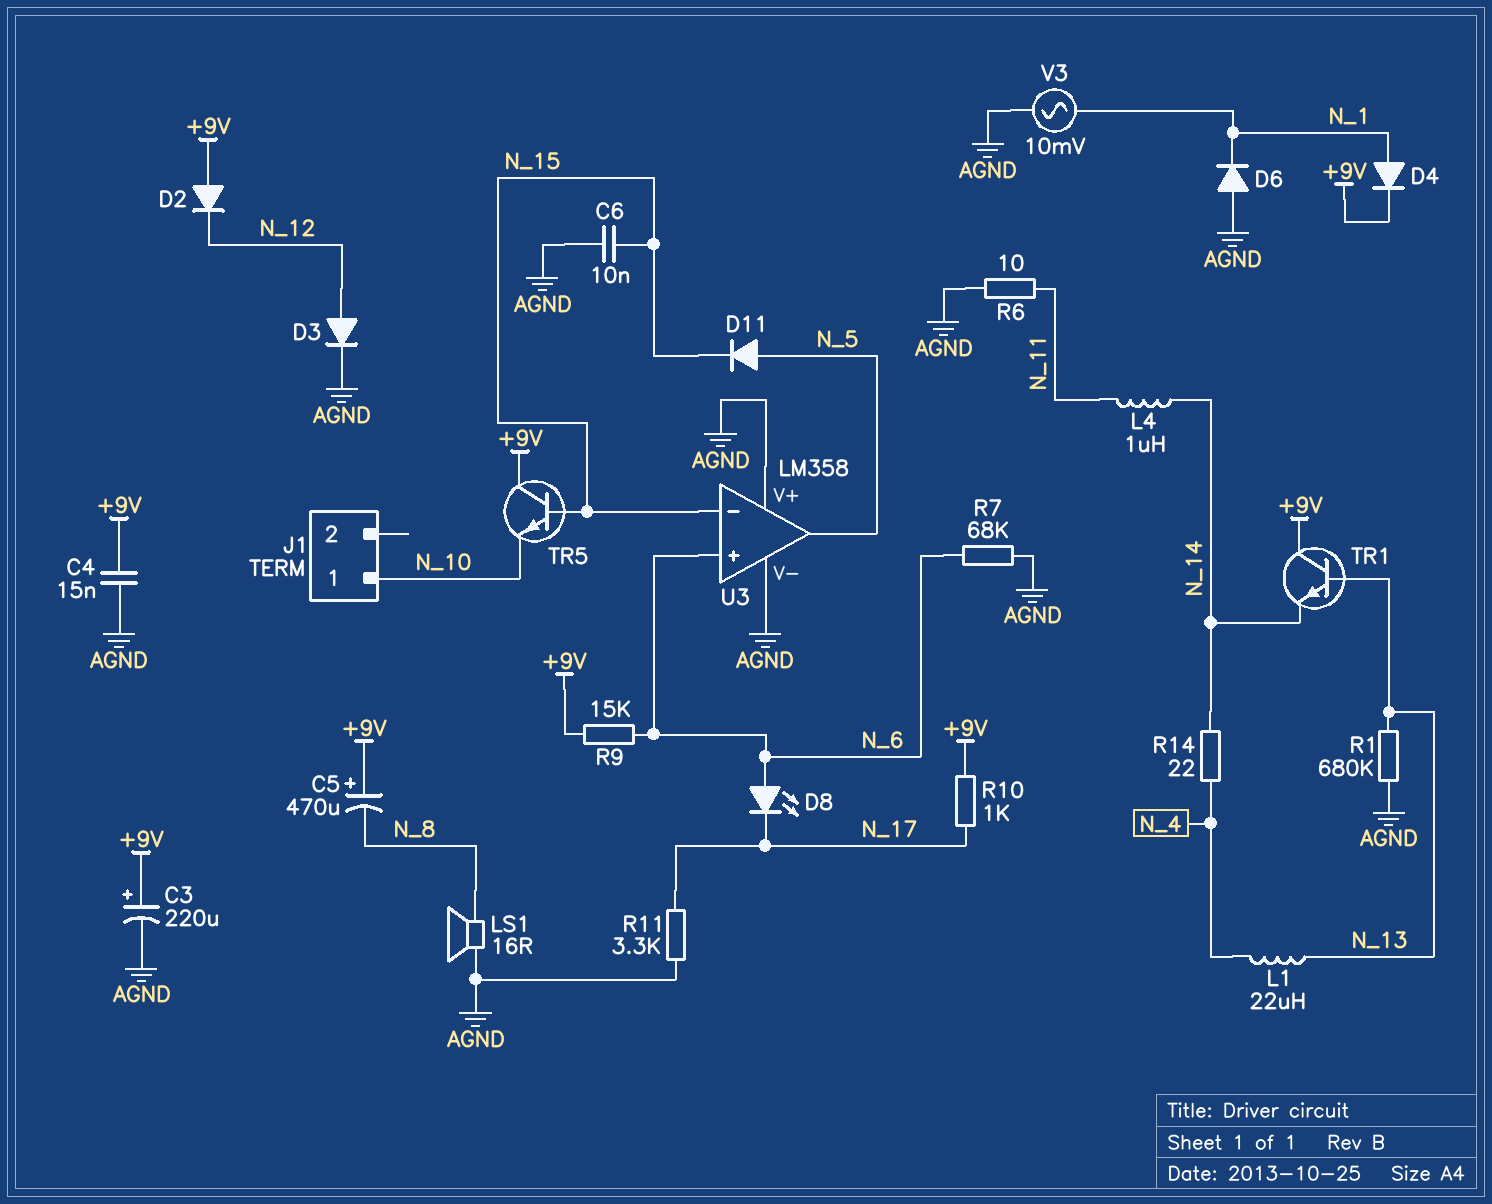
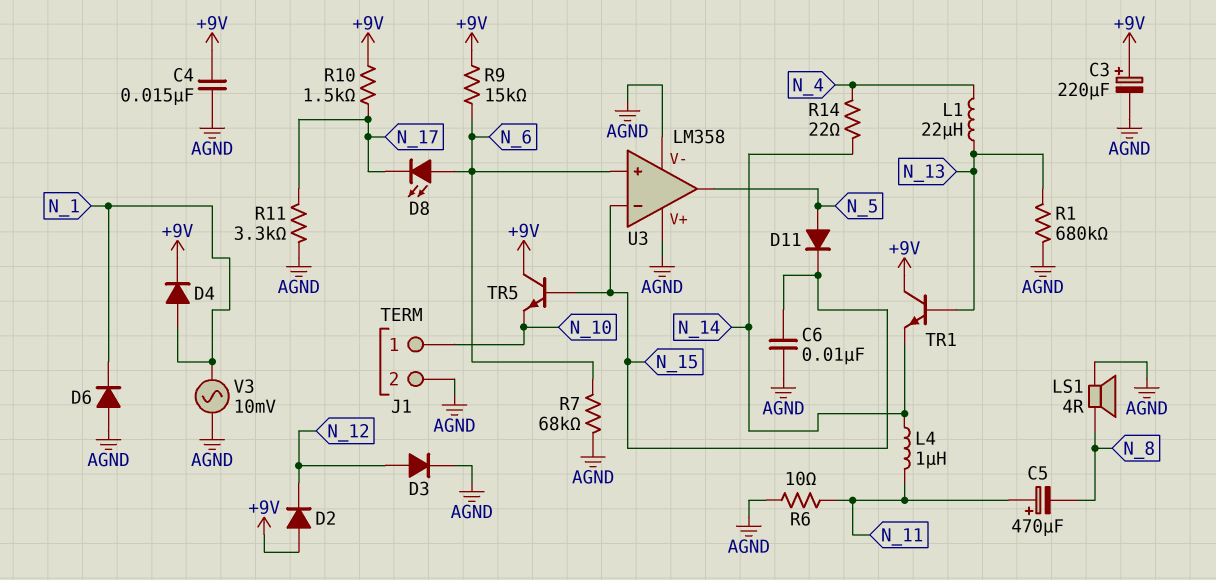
C5: 470uF (plus +9V, minus N_8) -> 470uF (plus N_11, minus N_8)
J1 pin 2: none -> AGND
LS1: speaker 16R (AGND, N_8) -> speaker 4R (AGND, N_8)
R10: 1k (+9V, N_17) -> 1.5k (+9V, N_17)

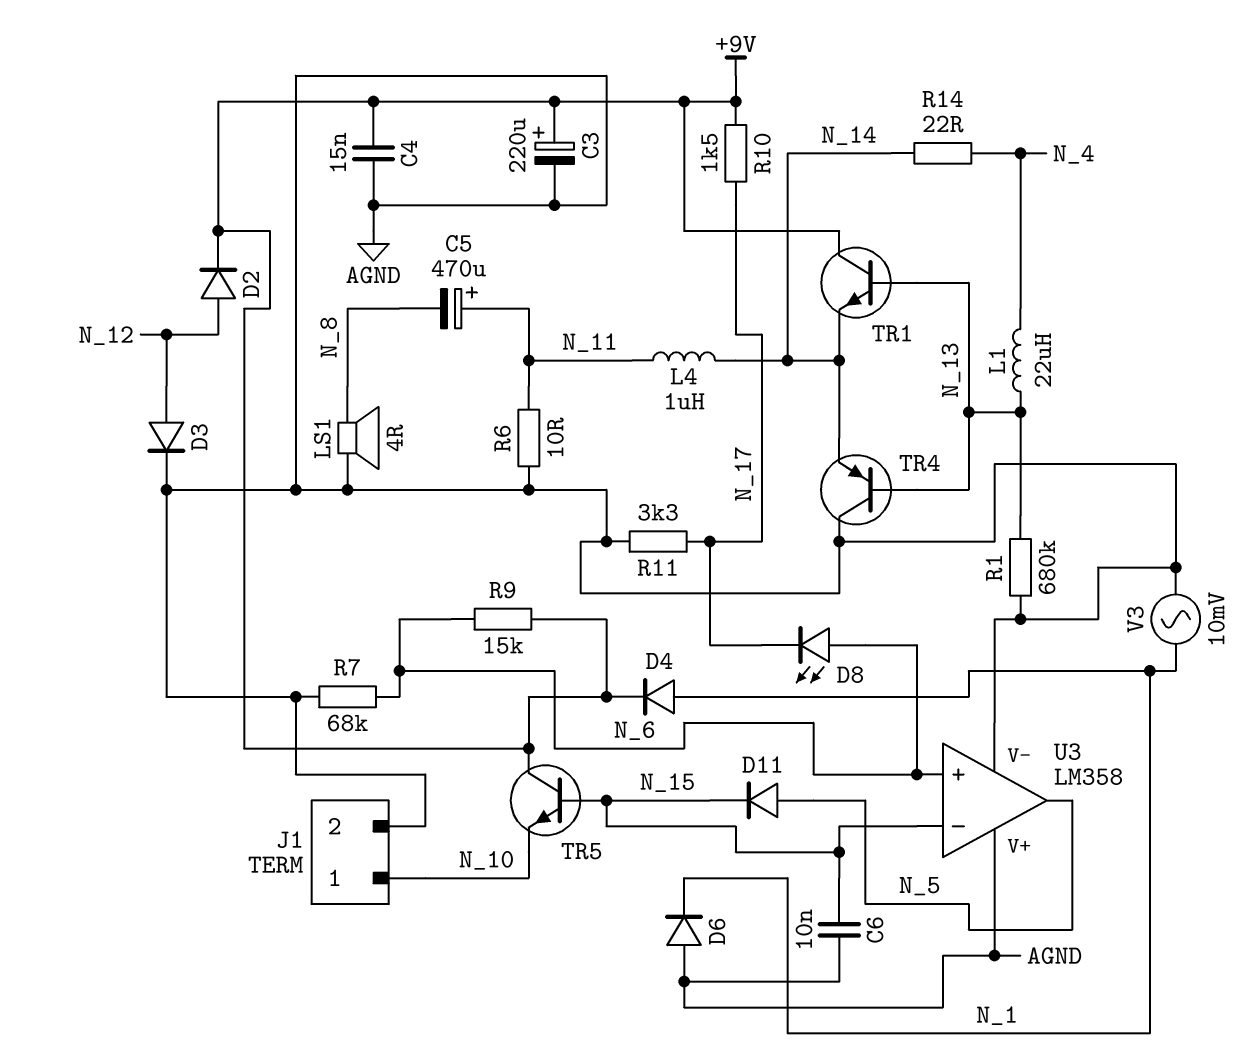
D2: diode (A +9V, K N_12) -> diode (A N_12, K +9V)
TR4: none -> PNP (B N_13, C AGND, E N_14)

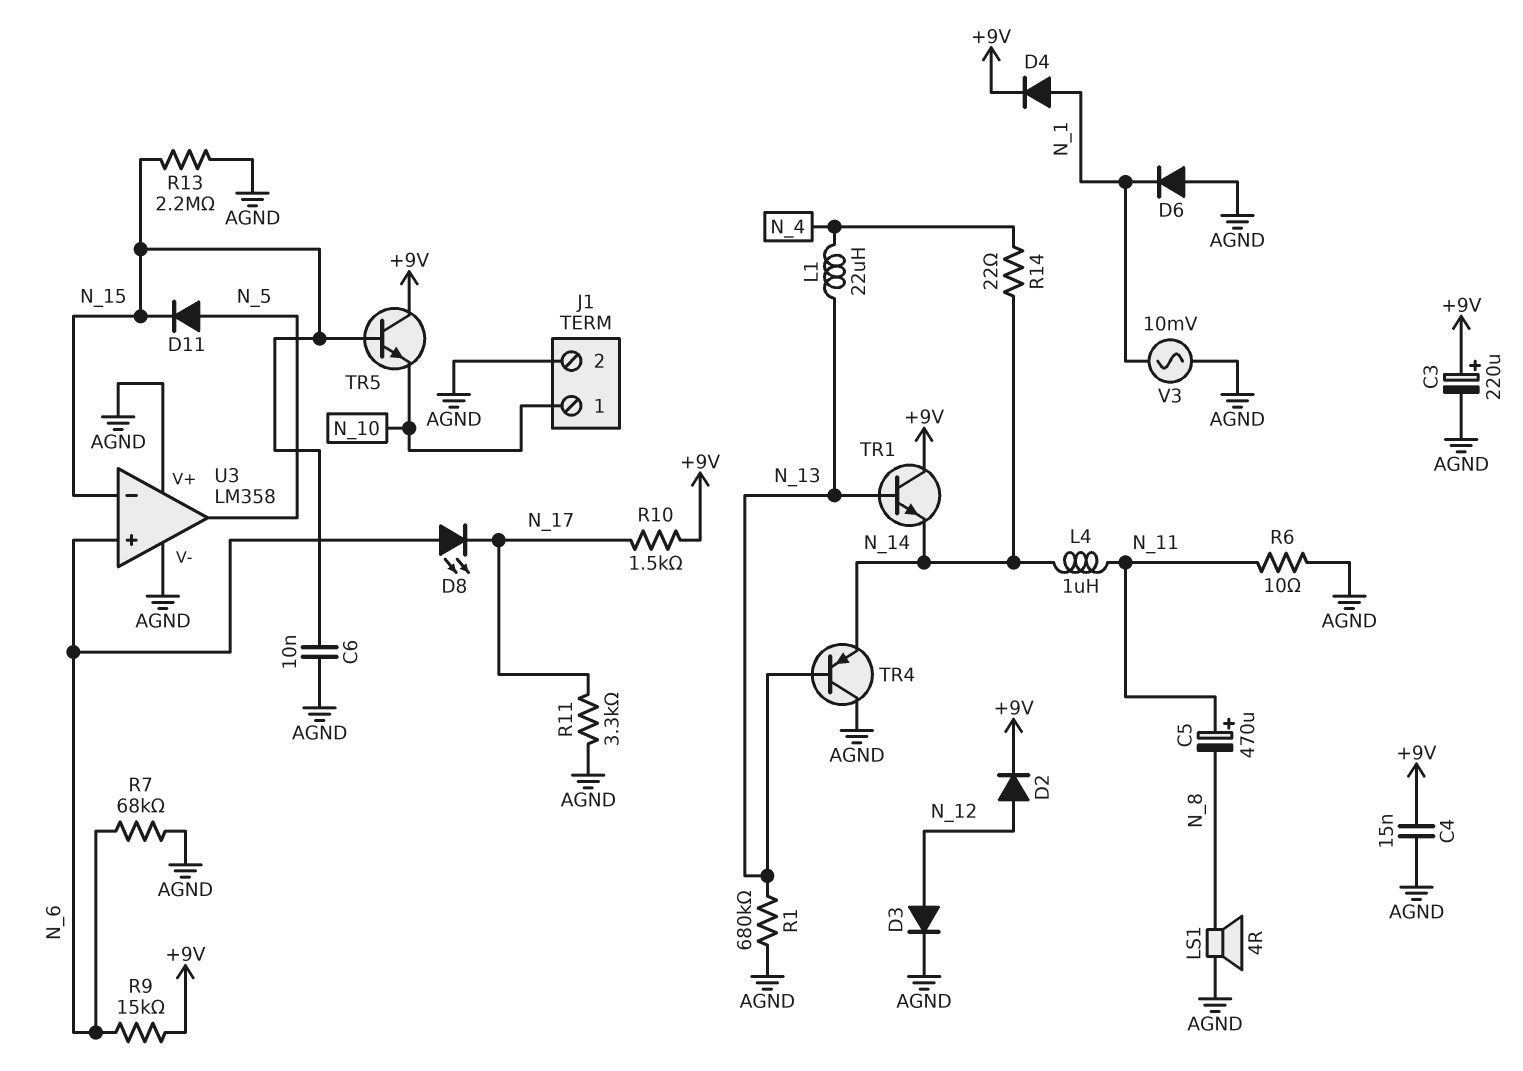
R13: none -> 2.2M (AGND, N_15)

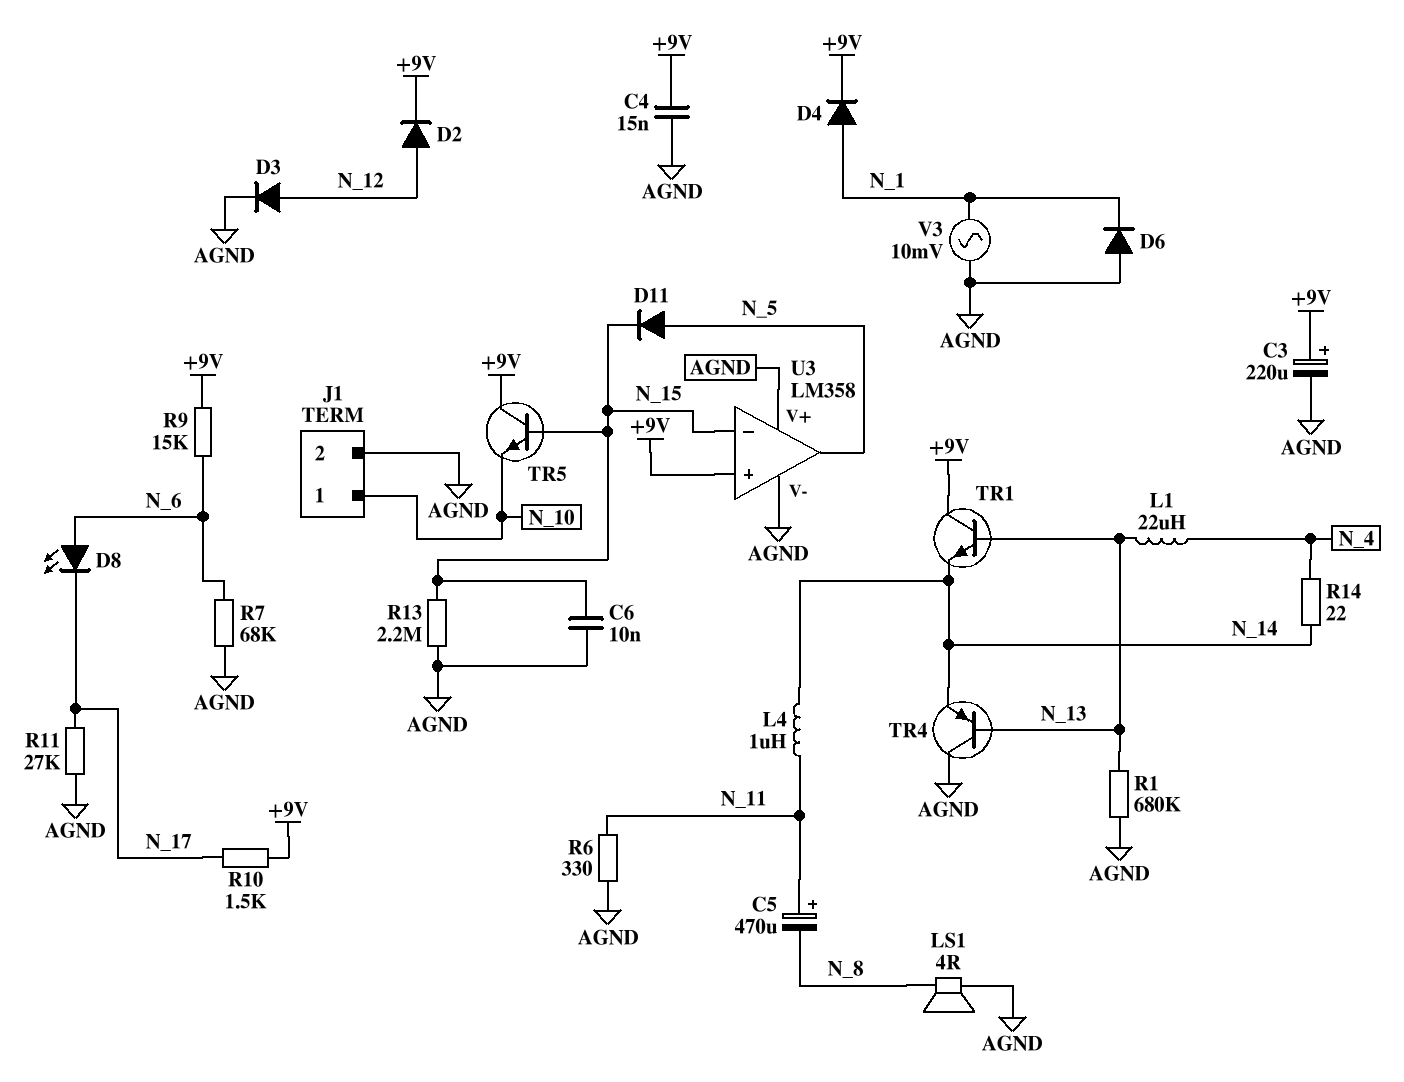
R6: 10 (AGND, N_11) -> 330 (AGND, N_11)
R11: 3.3k (AGND, N_17) -> 27k (AGND, N_17)
U3 pin in+: N_6 -> +9V

